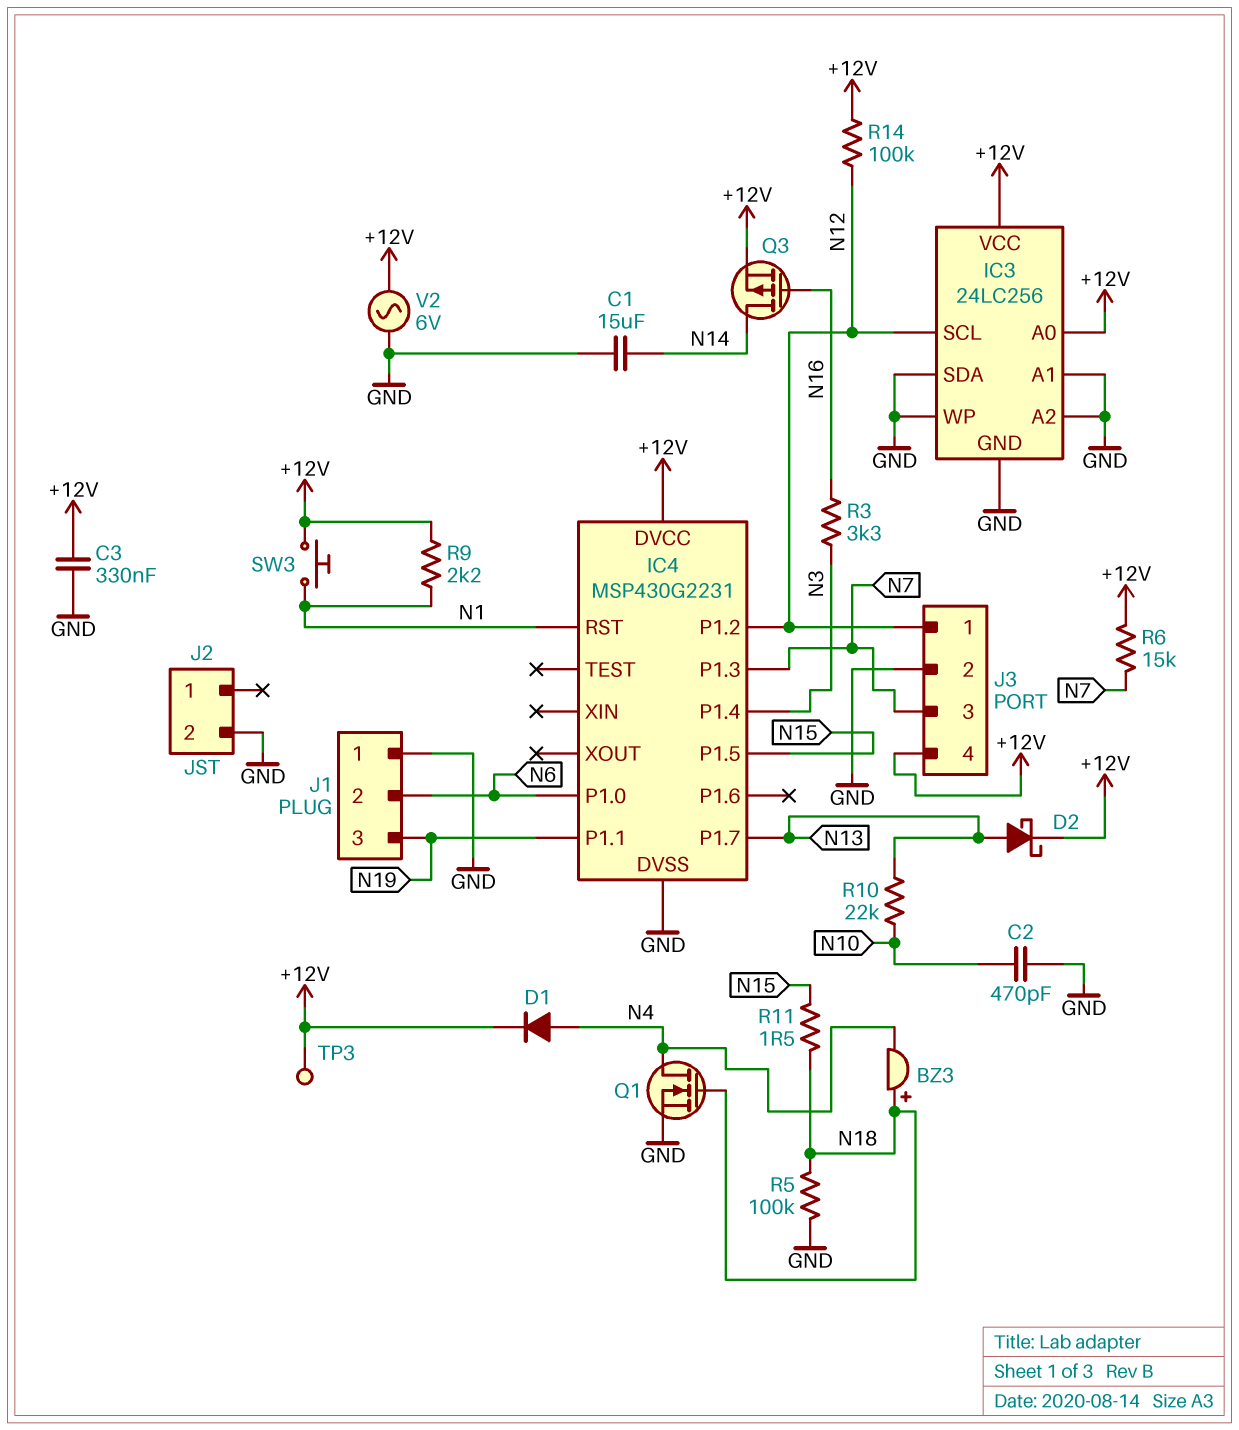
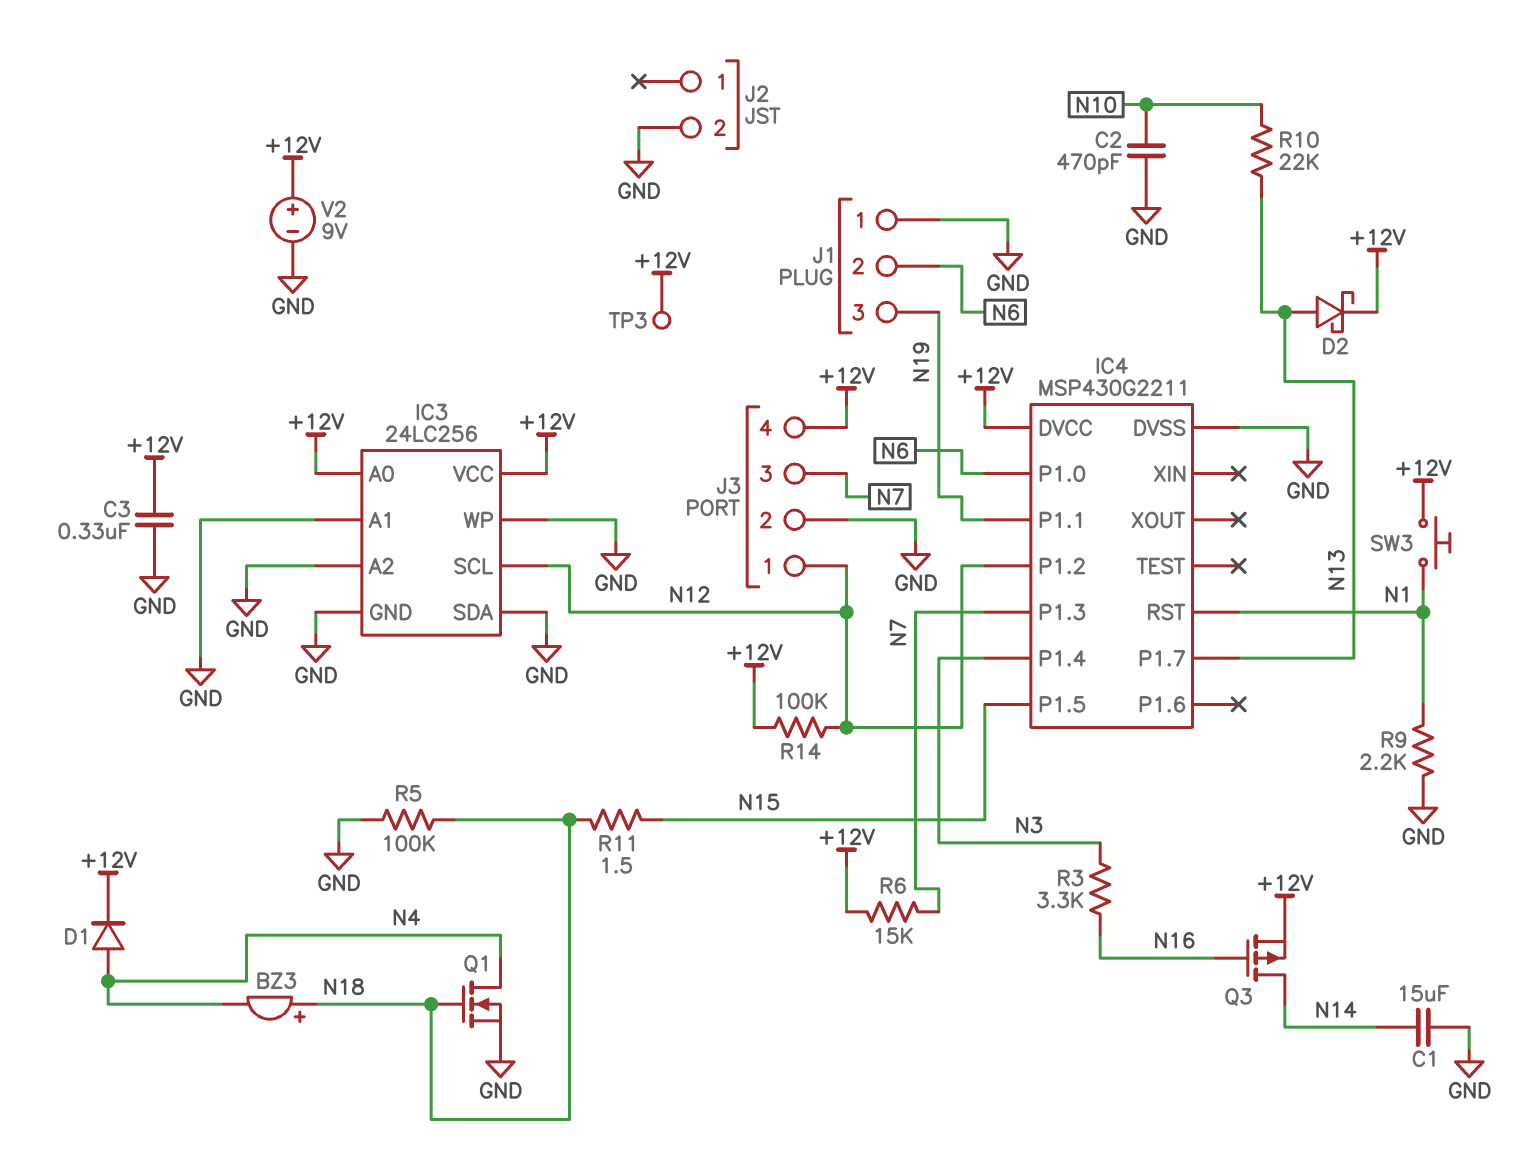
IC4: MSP430G2231 -> MSP430G2211
R9: 2.2k (+12V, N1) -> 2.2k (GND, N1)
V2: AC 6V (+12V, GND) -> 9V (plus +12V, minus GND)

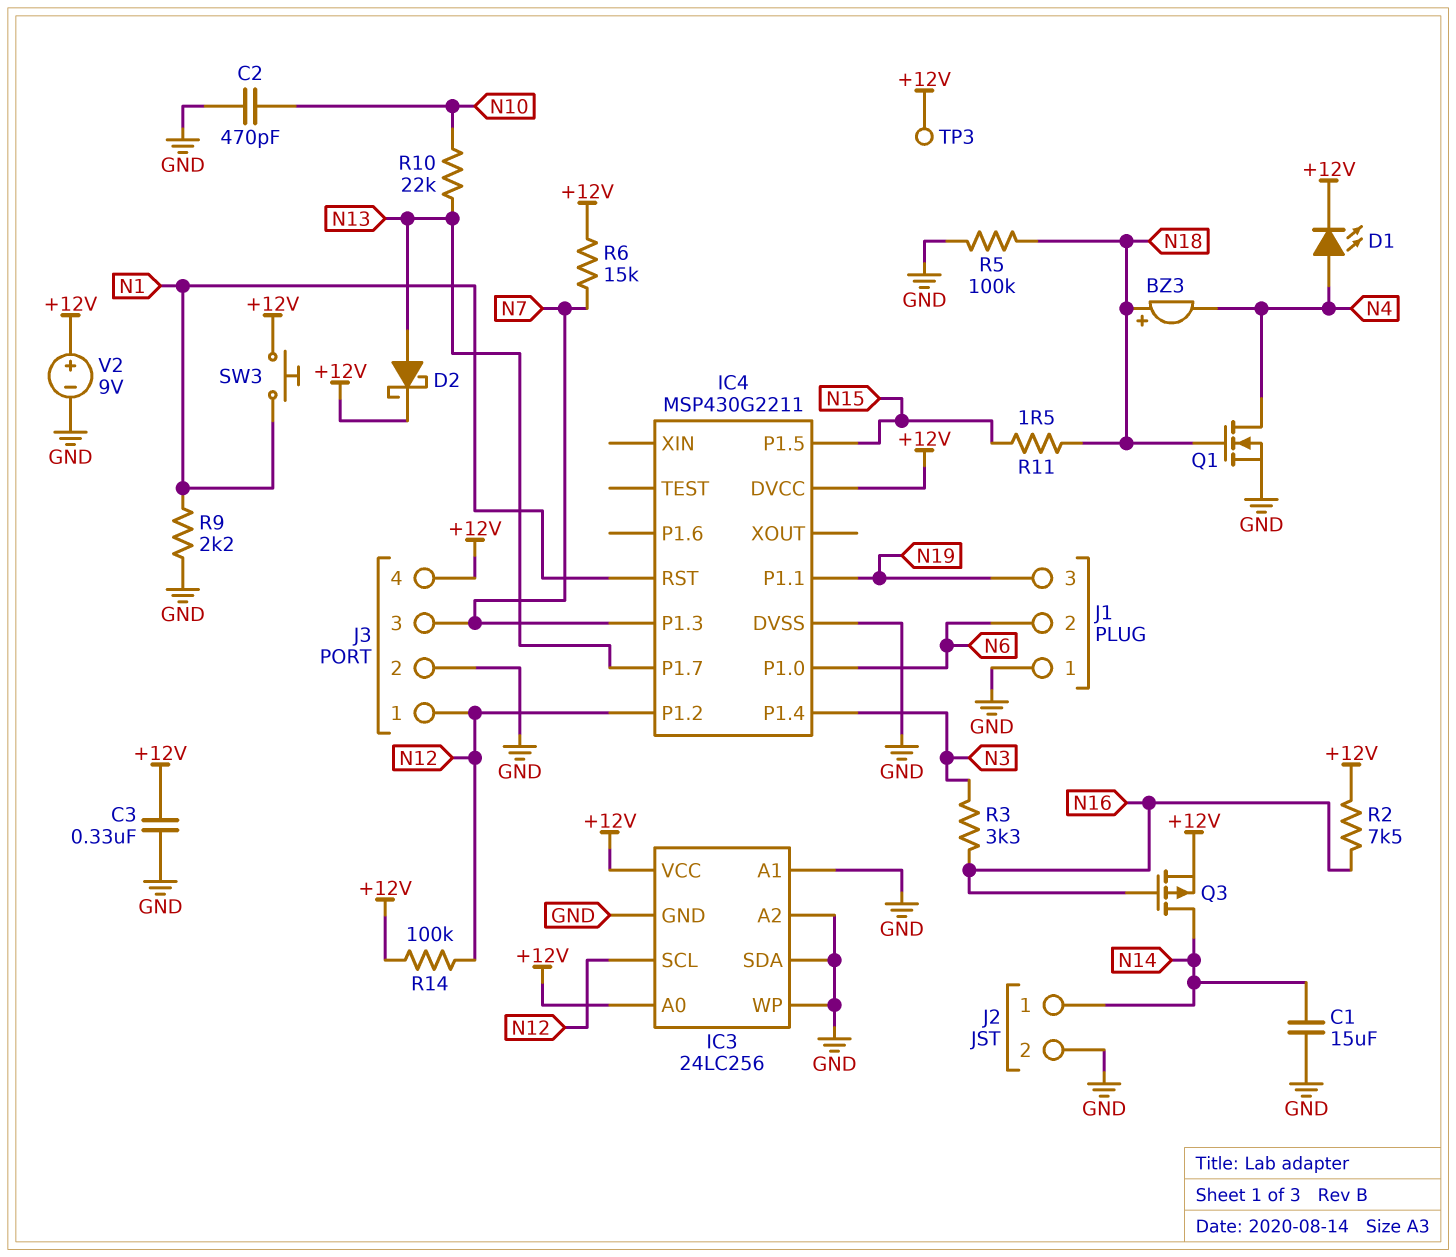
D1: diode (A N4, K +12V) -> LED (A N4, K +12V)
J2 pin 1: none -> N14
R2: none -> 7.5k (+12V, N16)

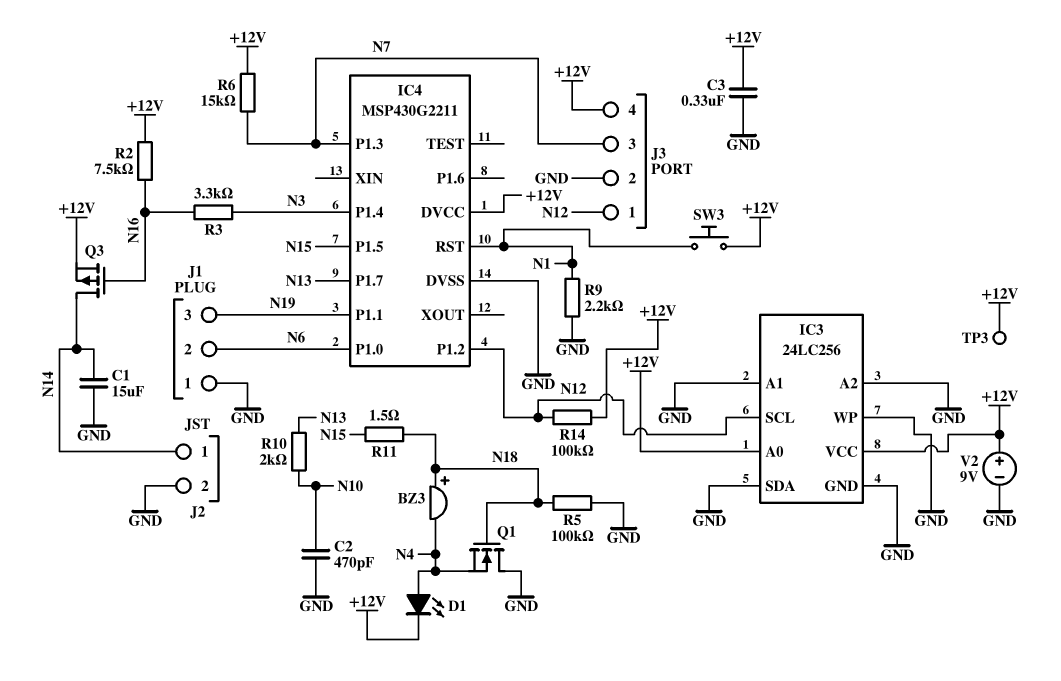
D2: schottky (A N13, K +12V) -> none
Q1: NMOS (G N18, D N4, S GND) -> NMOS (G N18, D GND, S N4)
R10: 22k (N10, N13) -> 2k (N10, N13)

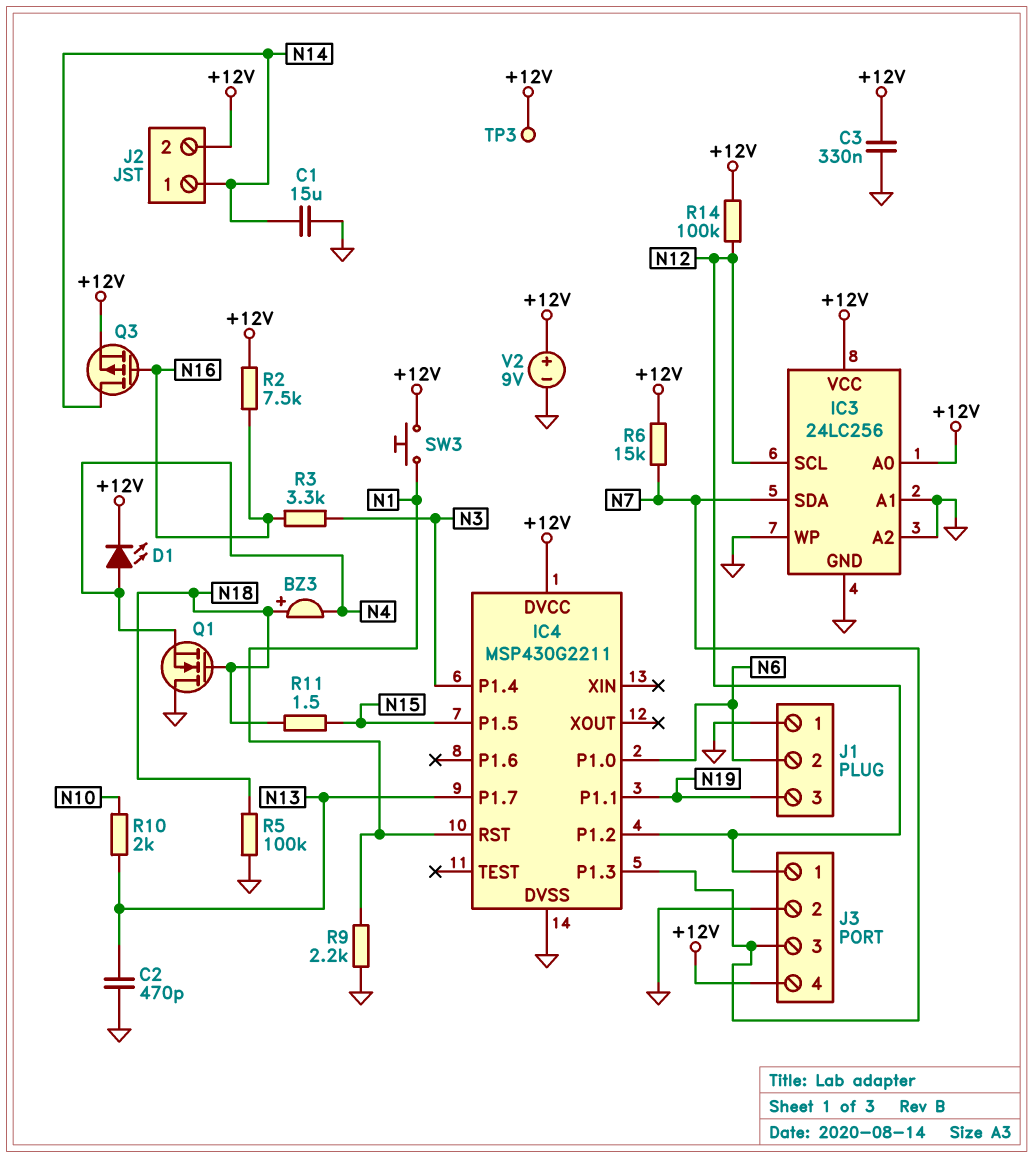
C2: 470pF (GND, N10) -> 470pF (GND, N13)
IC3 pin SDA: GND -> N7
J2 pin 2: GND -> +12V

